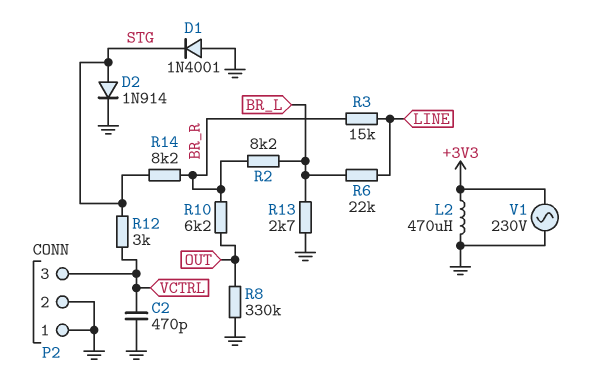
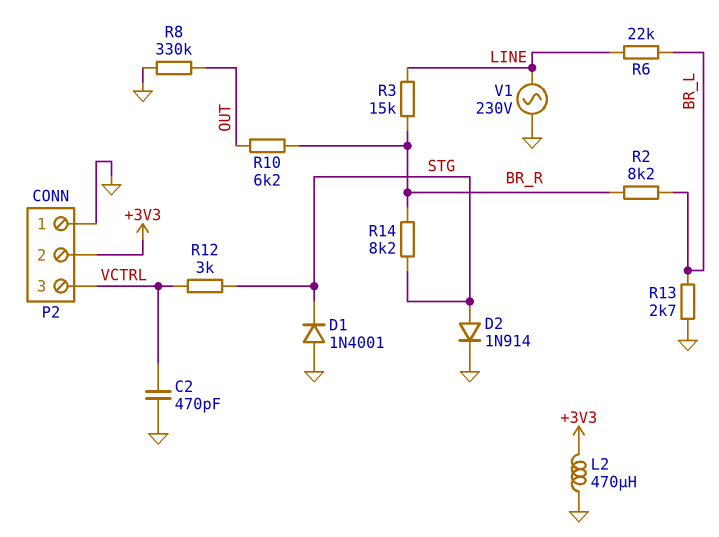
P2 pin 2: GND -> +3V3
V1: AC 230V (+3V3, GND) -> AC 230V (GND, LINE)

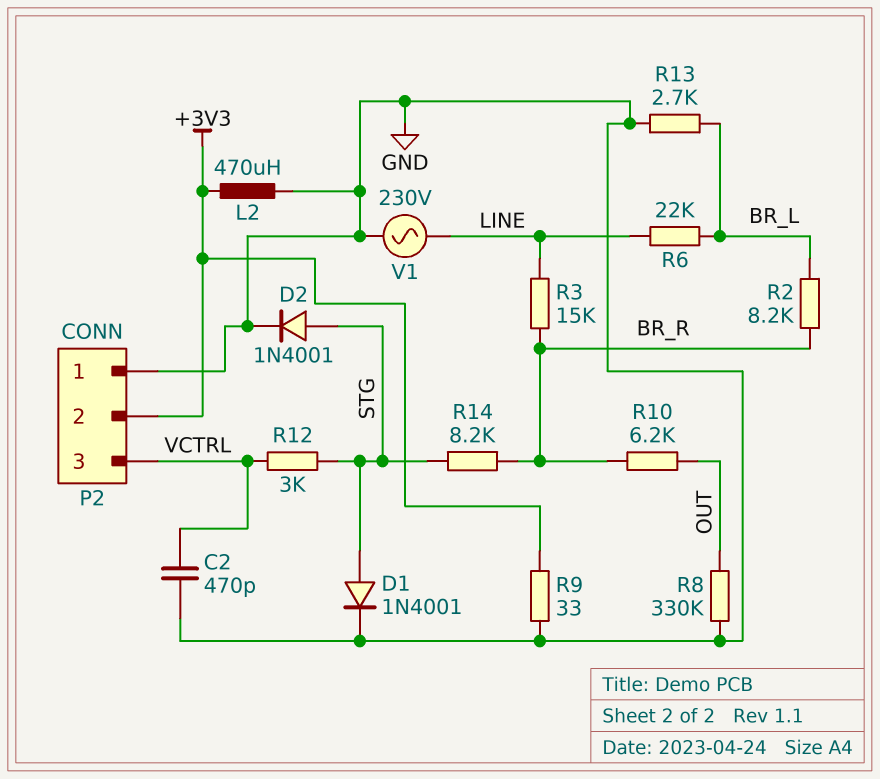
D1: diode 1N4001 (A GND, K STG) -> diode 1N4001 (A STG, K GND)
D2: diode 1N914 (A STG, K GND) -> diode 1N4001 (A STG, K GND)
R9: none -> 33 (+3V3, GND)

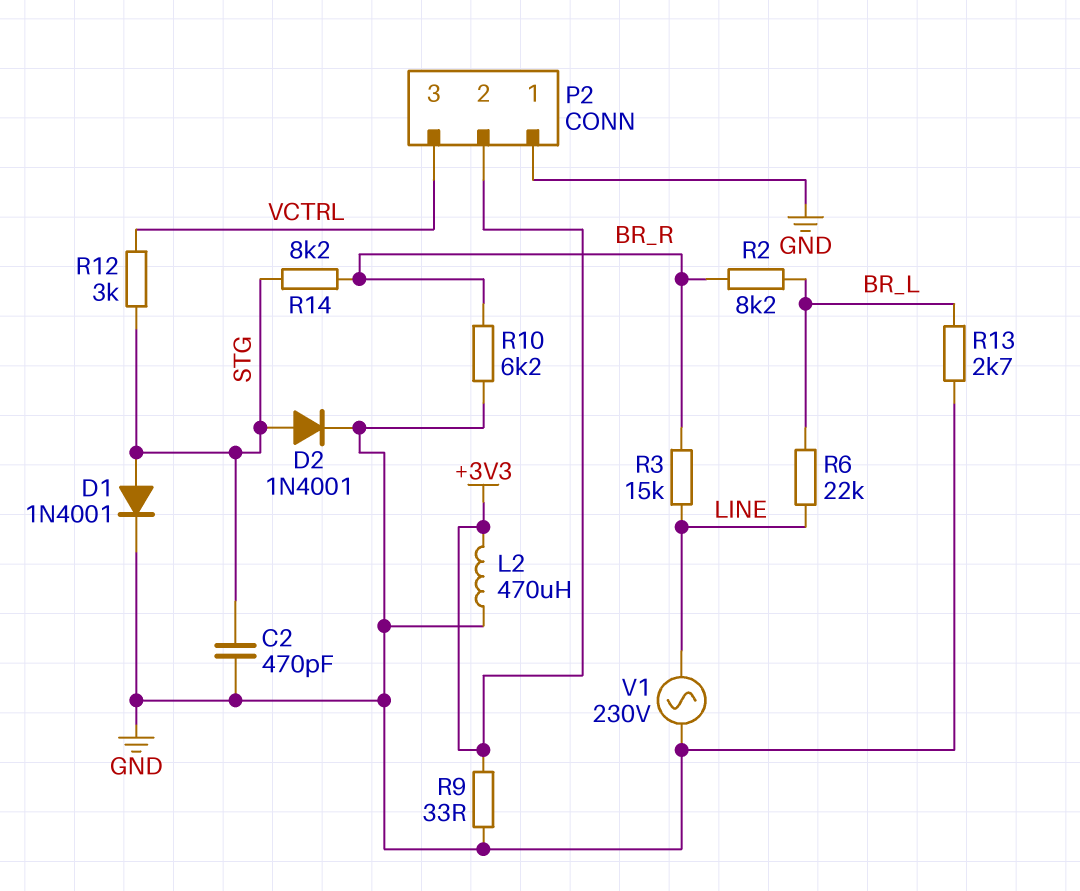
C2: 470pF (GND, VCTRL) -> 470pF (GND, STG)
R8: 330k (GND, OUT) -> none
R10: 6.2k (BR_R, OUT) -> 6.2k (BR_R, GND)

